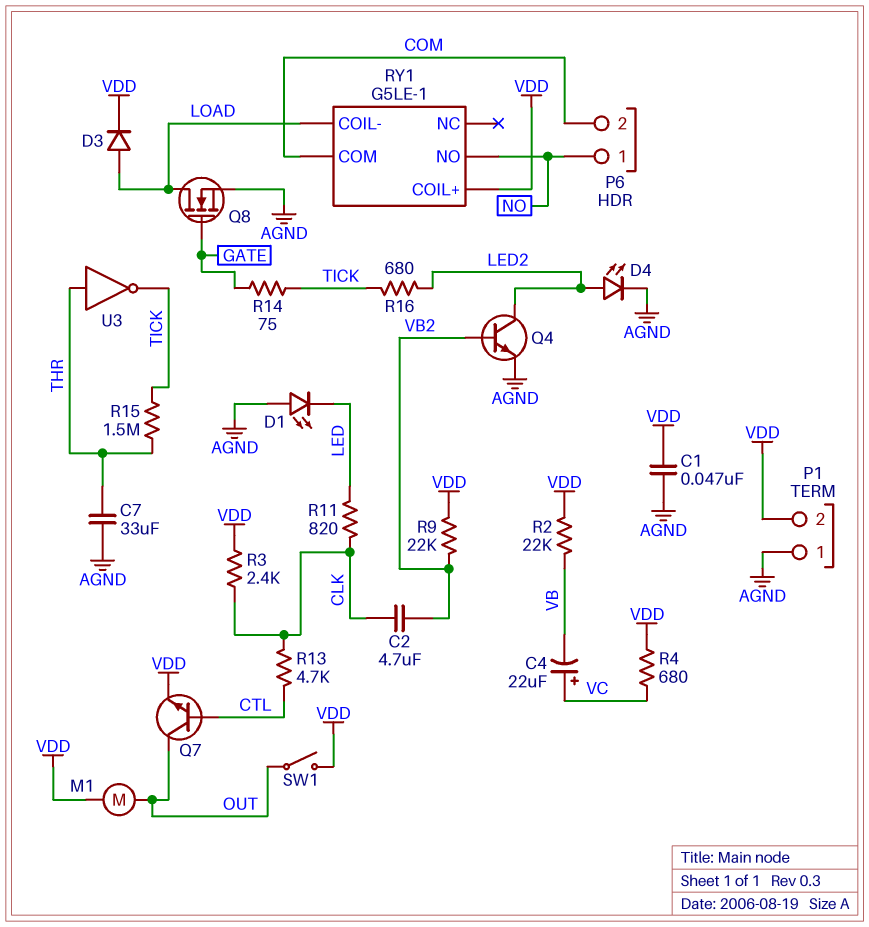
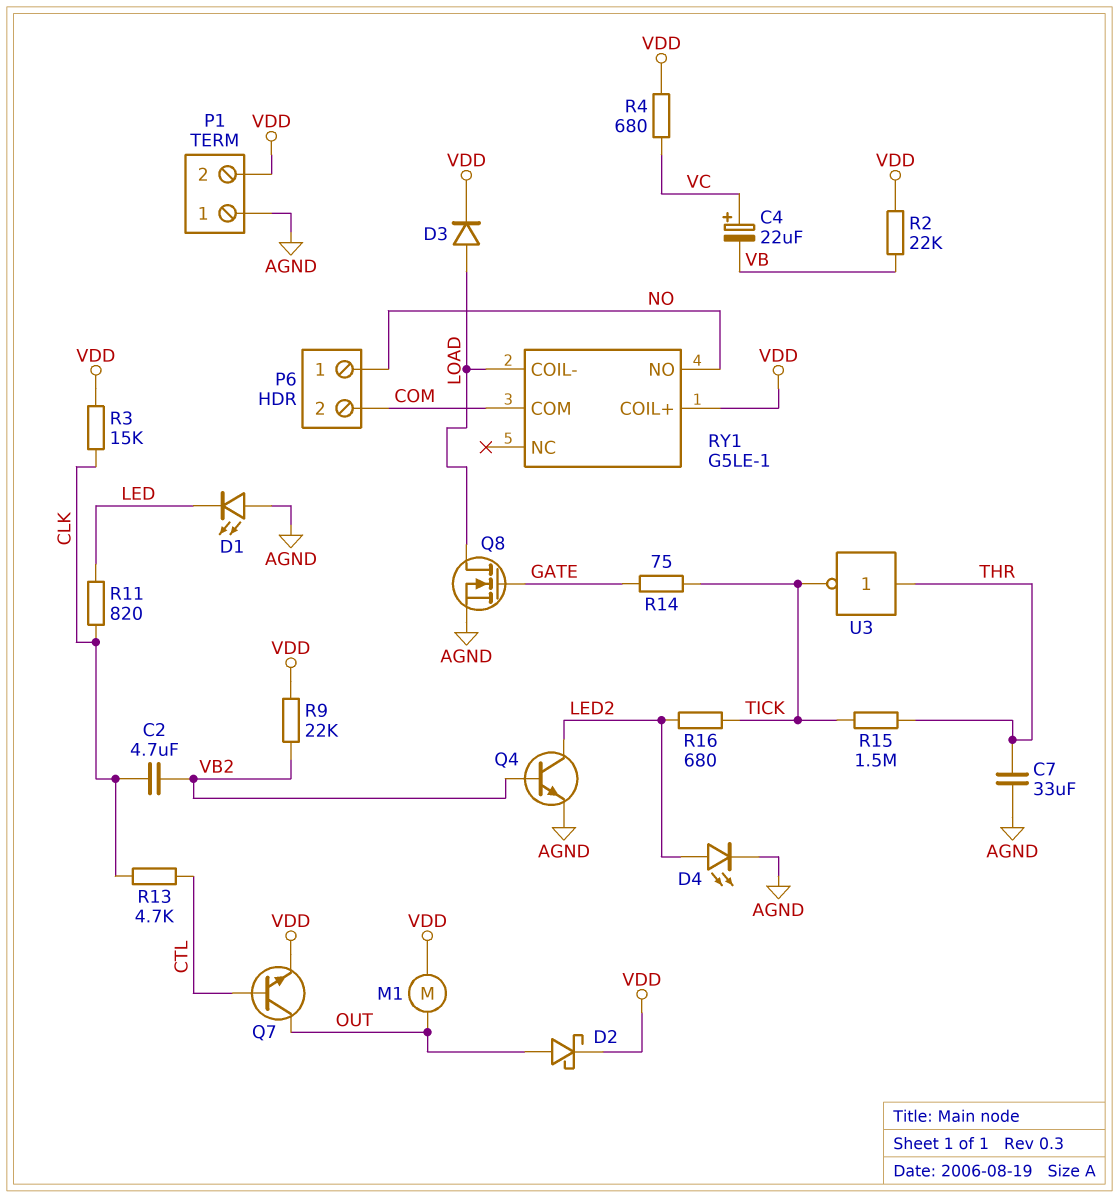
C1: 47nF (AGND, VDD) -> none
D2: none -> schottky (A OUT, K VDD)
R3: 2.4k (CLK, VDD) -> 15k (CLK, VDD)
SW1: switch (OUT, VDD) -> none

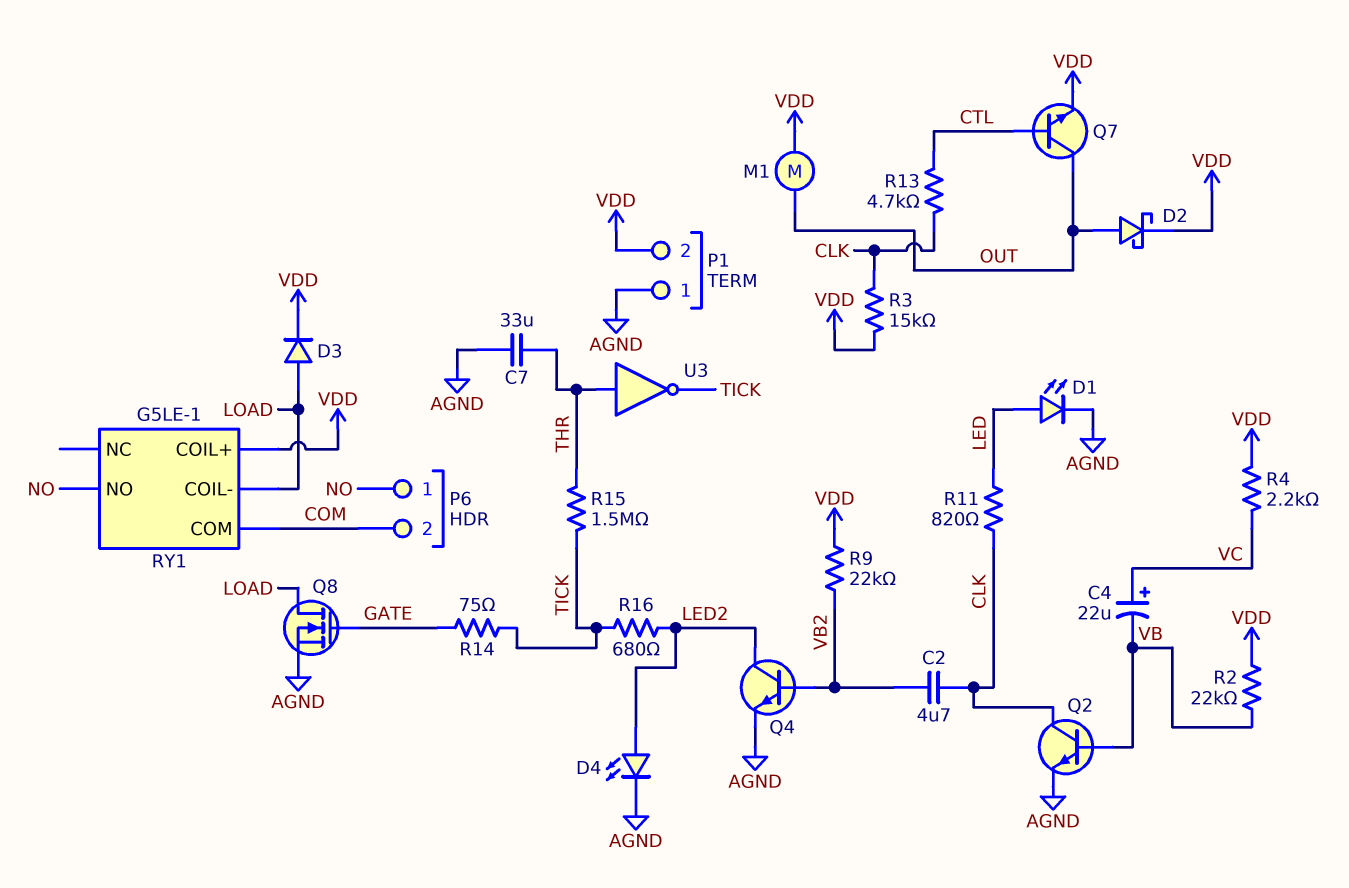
D1: LED (A AGND, K LED) -> LED (A LED, K AGND)
Q2: none -> NPN (B VB, C CLK, E AGND)
R4: 680 (VC, VDD) -> 2.2k (VC, VDD)

